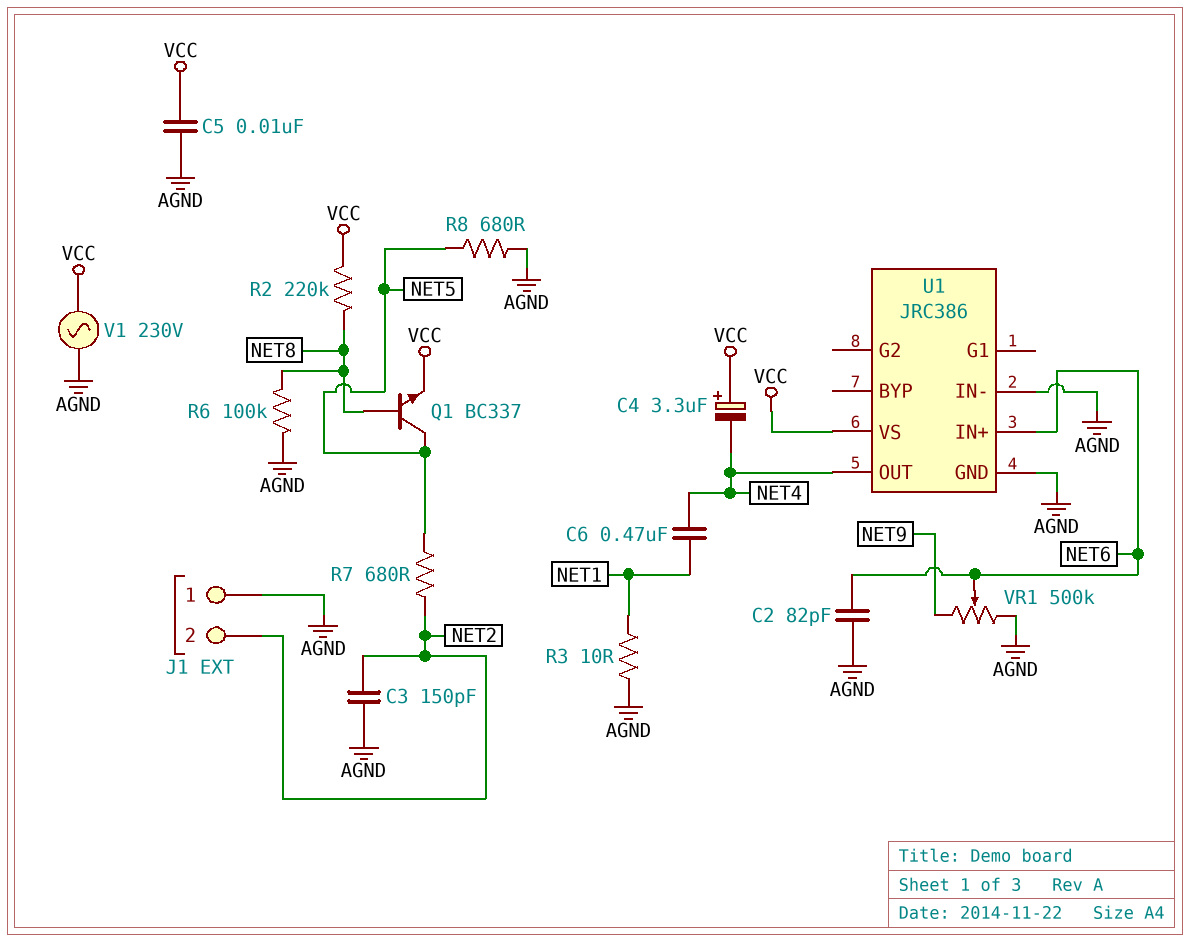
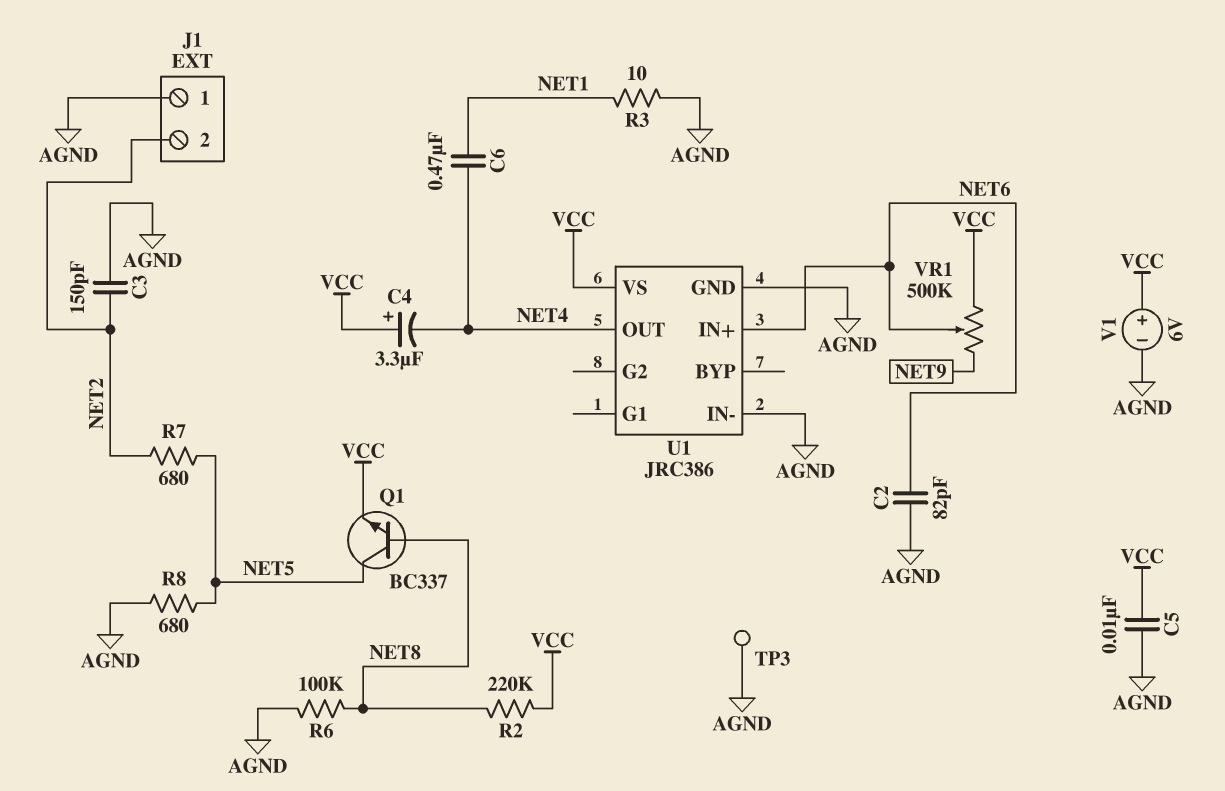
TP3: none -> test point (AGND)
V1: AC 230V (AGND, VCC) -> 6V (plus VCC, minus AGND)
VR1: 500k (AGND, NET9, wiper NET6) -> 500k (NET9, VCC, wiper NET6)

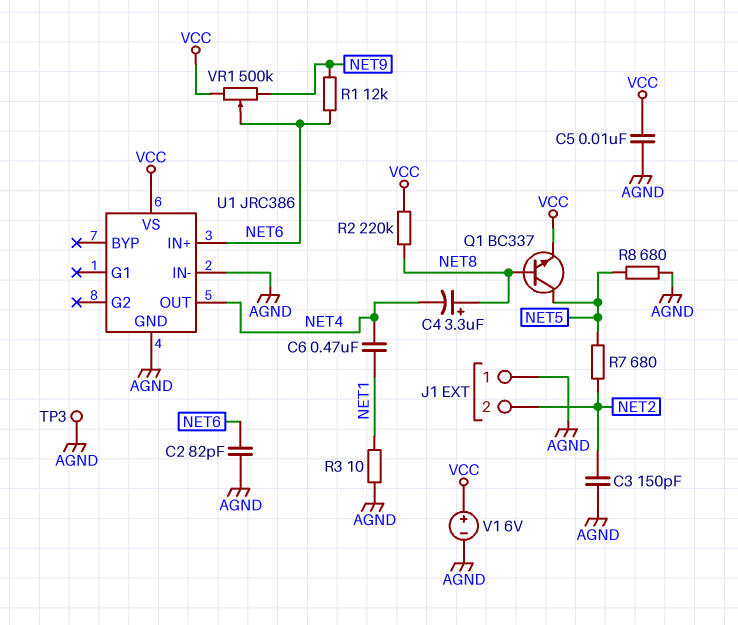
C4: 3.3uF (plus VCC, minus NET4) -> 3.3uF (plus NET8, minus NET4)
R1: none -> 12k (NET6, NET9)
R6: 100k (AGND, NET8) -> none

